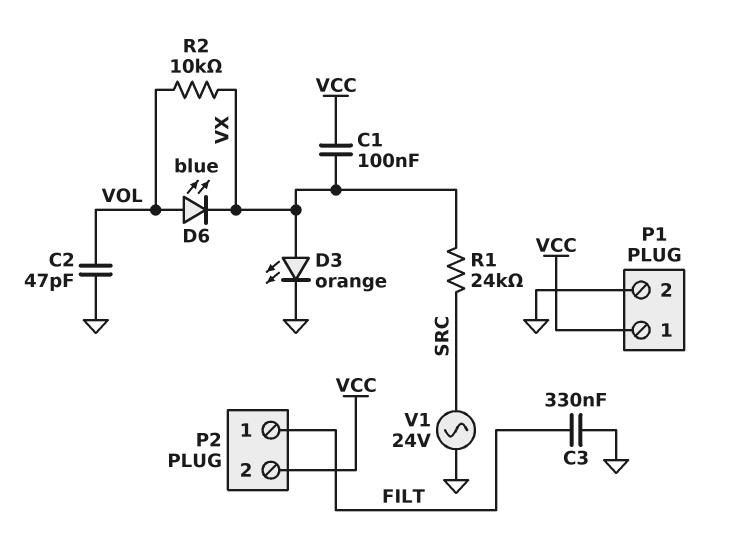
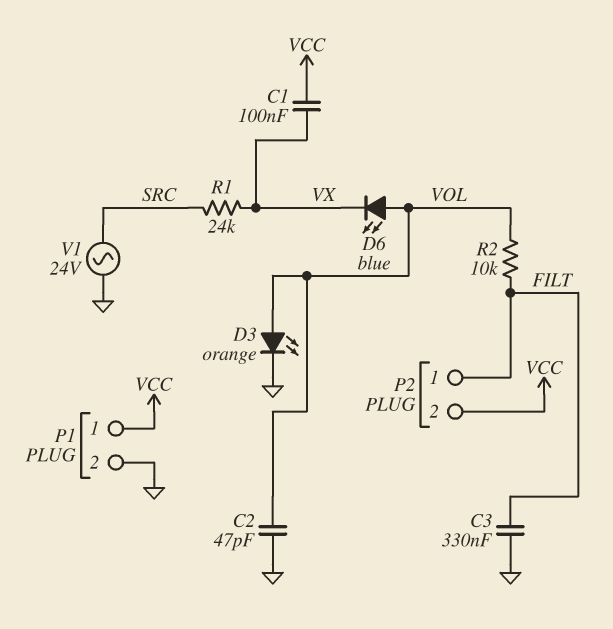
D3: LED orange (A VX, K GND) -> LED orange (A VOL, K GND)
R2: 10k (VOL, VX) -> 10k (FILT, VOL)

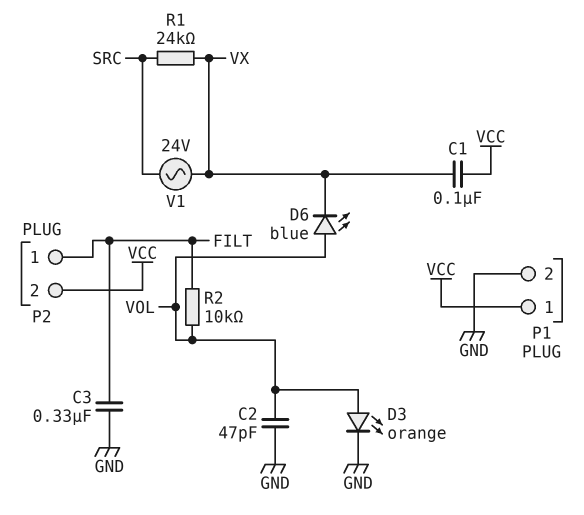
V1: AC 24V (GND, SRC) -> AC 24V (SRC, VX)

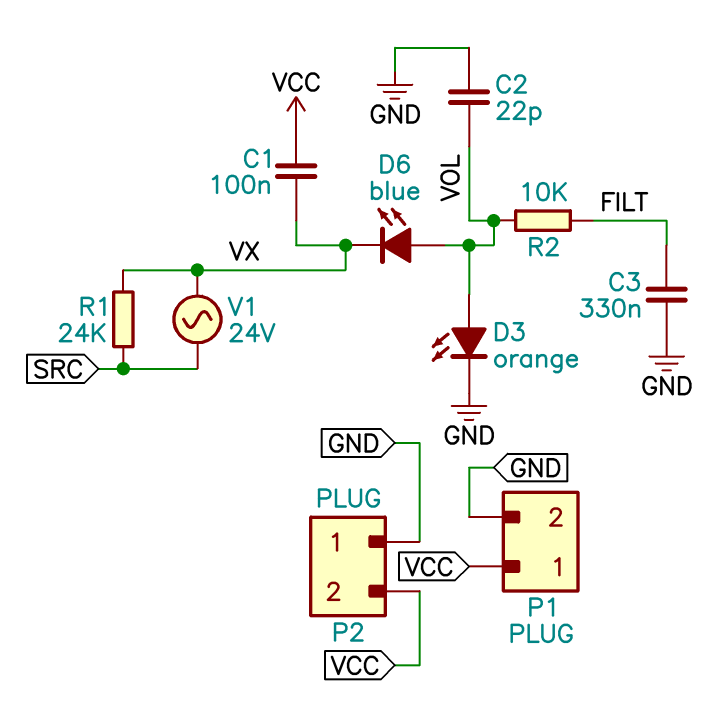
C2: 47pF (GND, VOL) -> 22pF (GND, VOL)
P2 pin 1: FILT -> GND

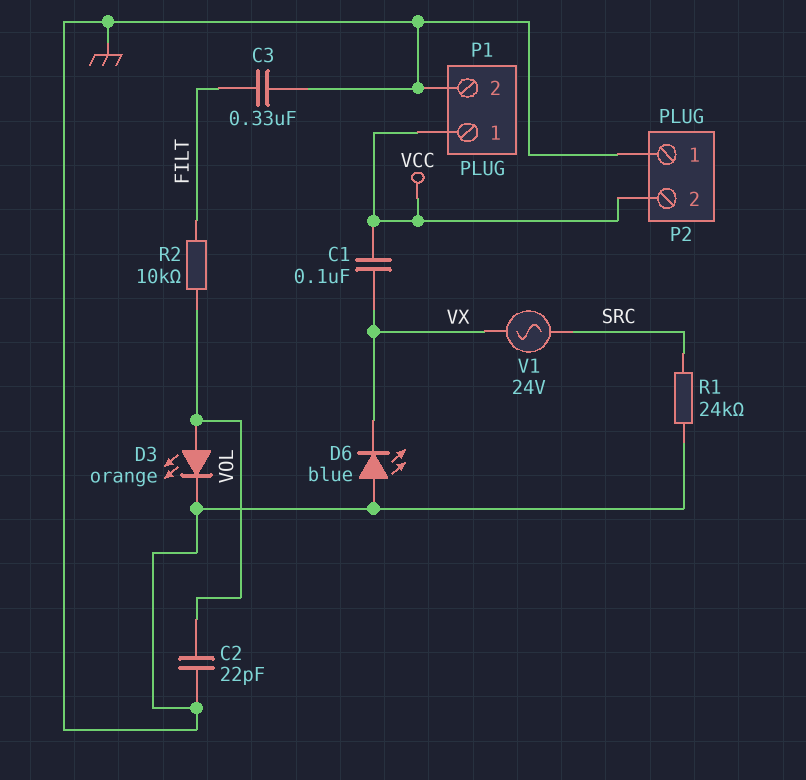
D6: LED blue (A VOL, K VX) -> LED blue (A GND, K VX)
R1: 24k (SRC, VX) -> 24k (GND, SRC)

